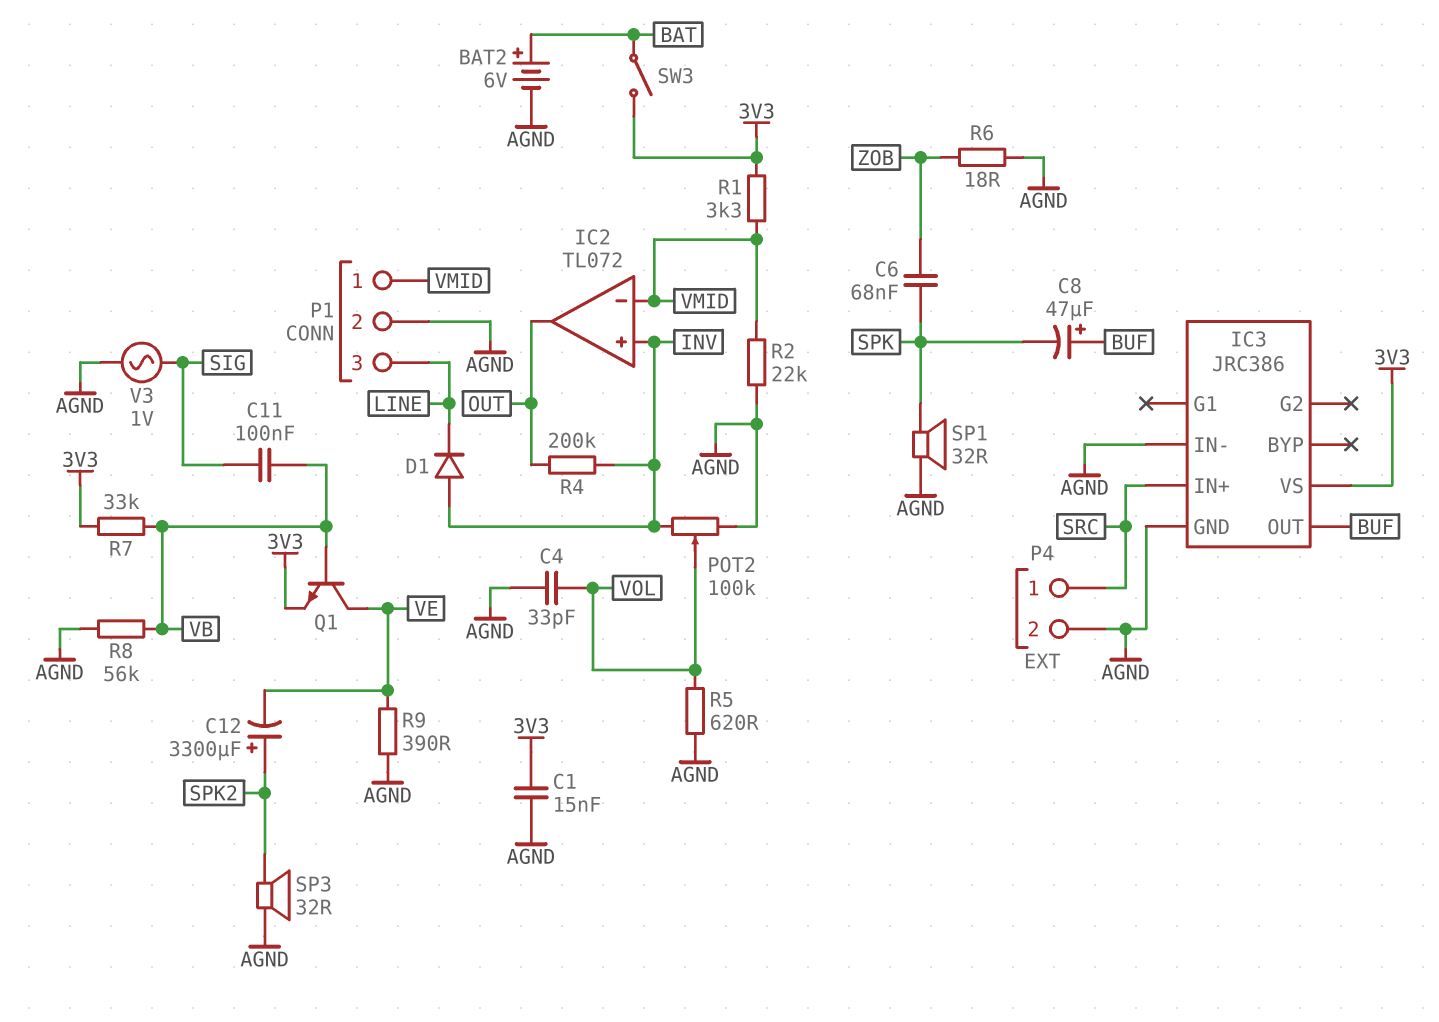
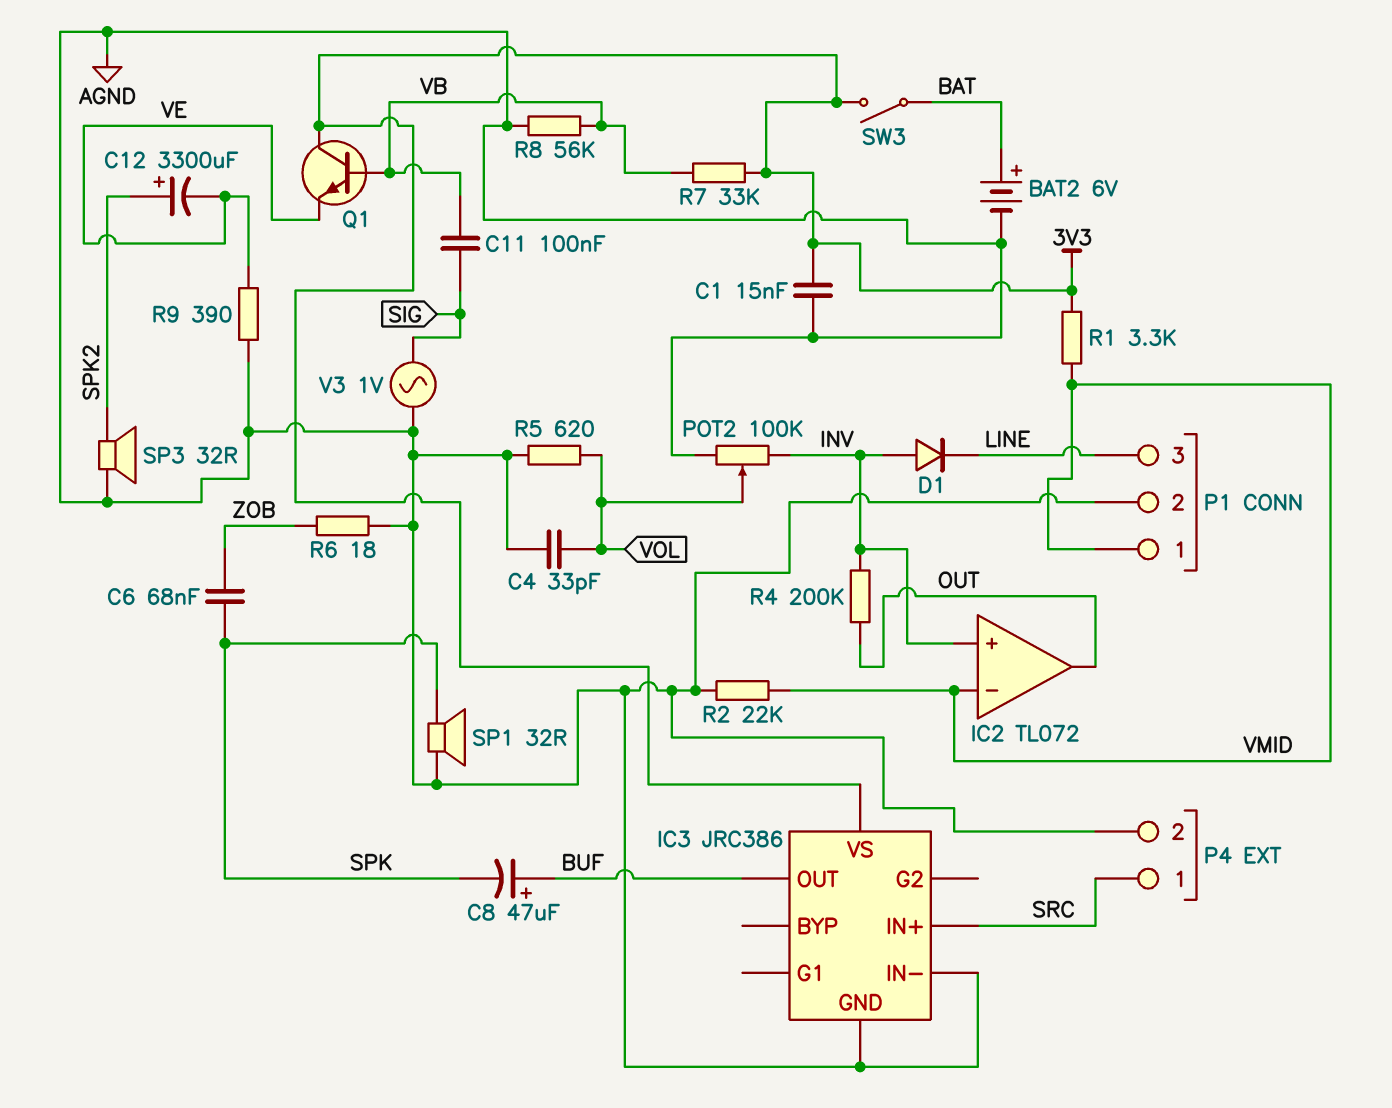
Q1: NPN (B VB, C VE, E 3V3) -> NPN (B VB, C 3V3, E VE)

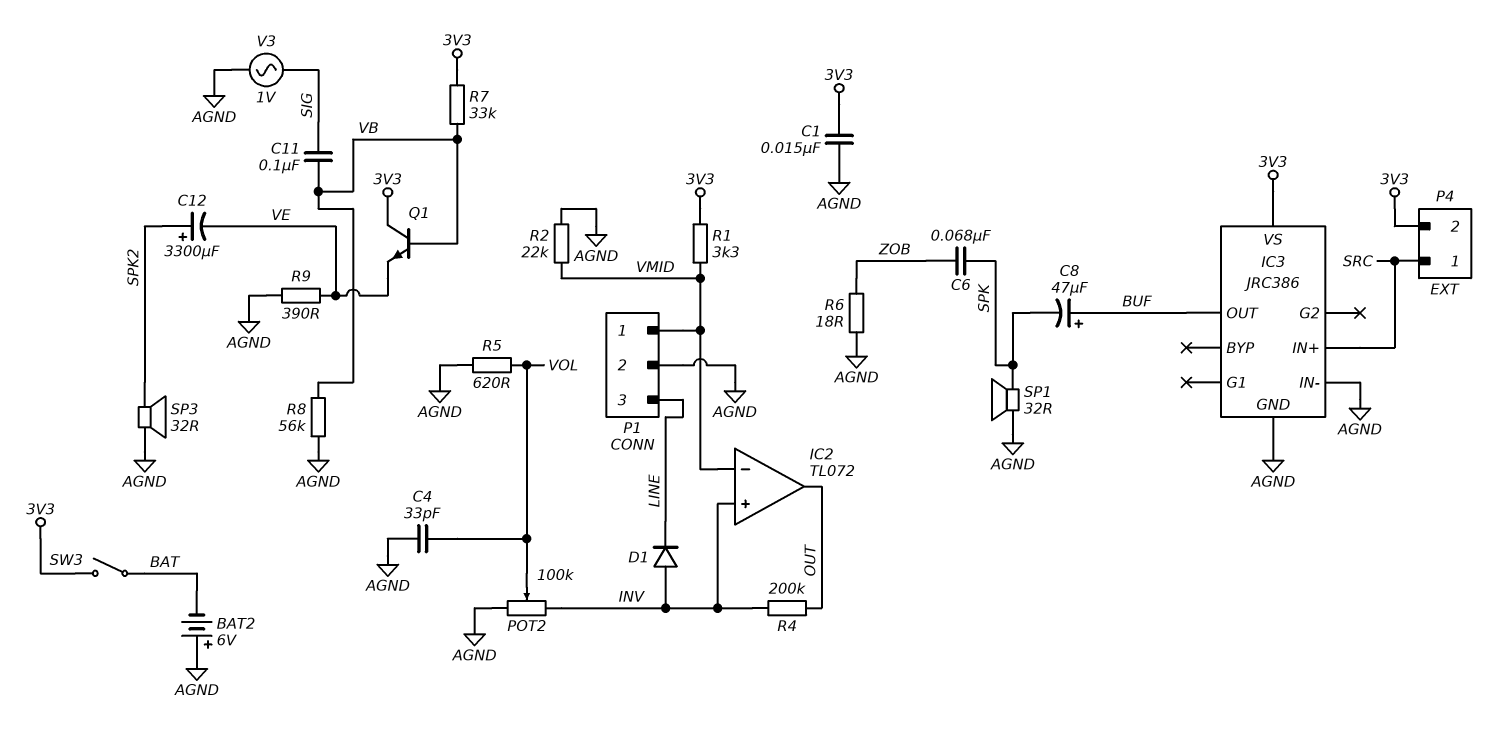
BAT2: 6V (plus BAT, minus AGND) -> 6V (plus AGND, minus BAT)
P4 pin 2: AGND -> 3V3

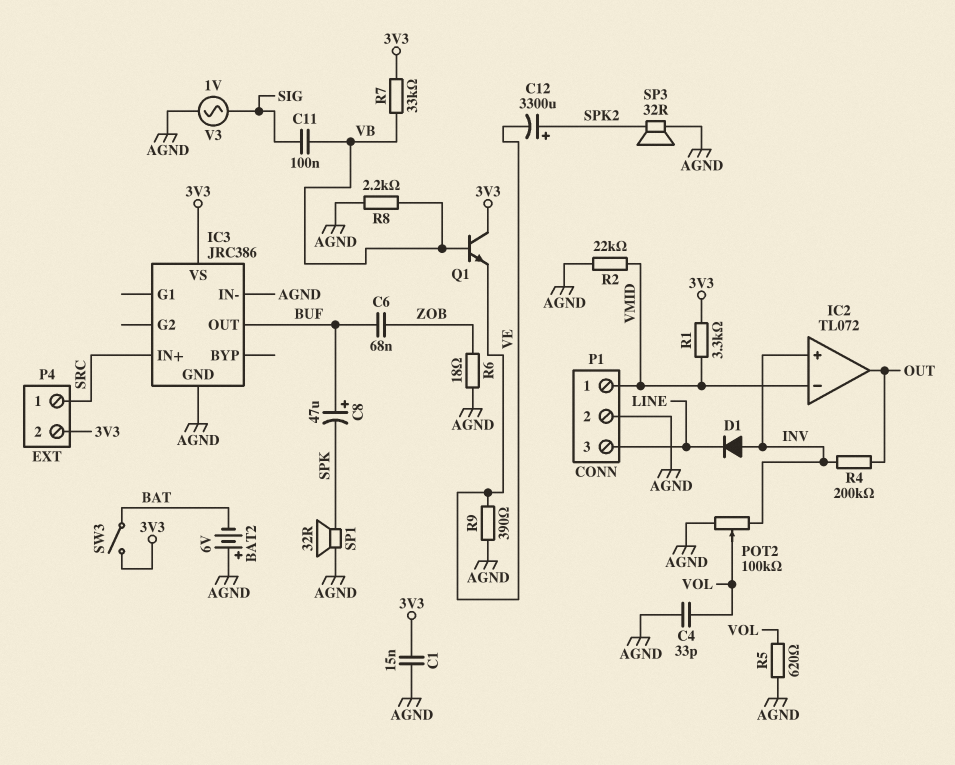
C6: 68nF (SPK, ZOB) -> 68nF (BUF, ZOB)
R8: 56k (AGND, VB) -> 2.2k (AGND, VB)

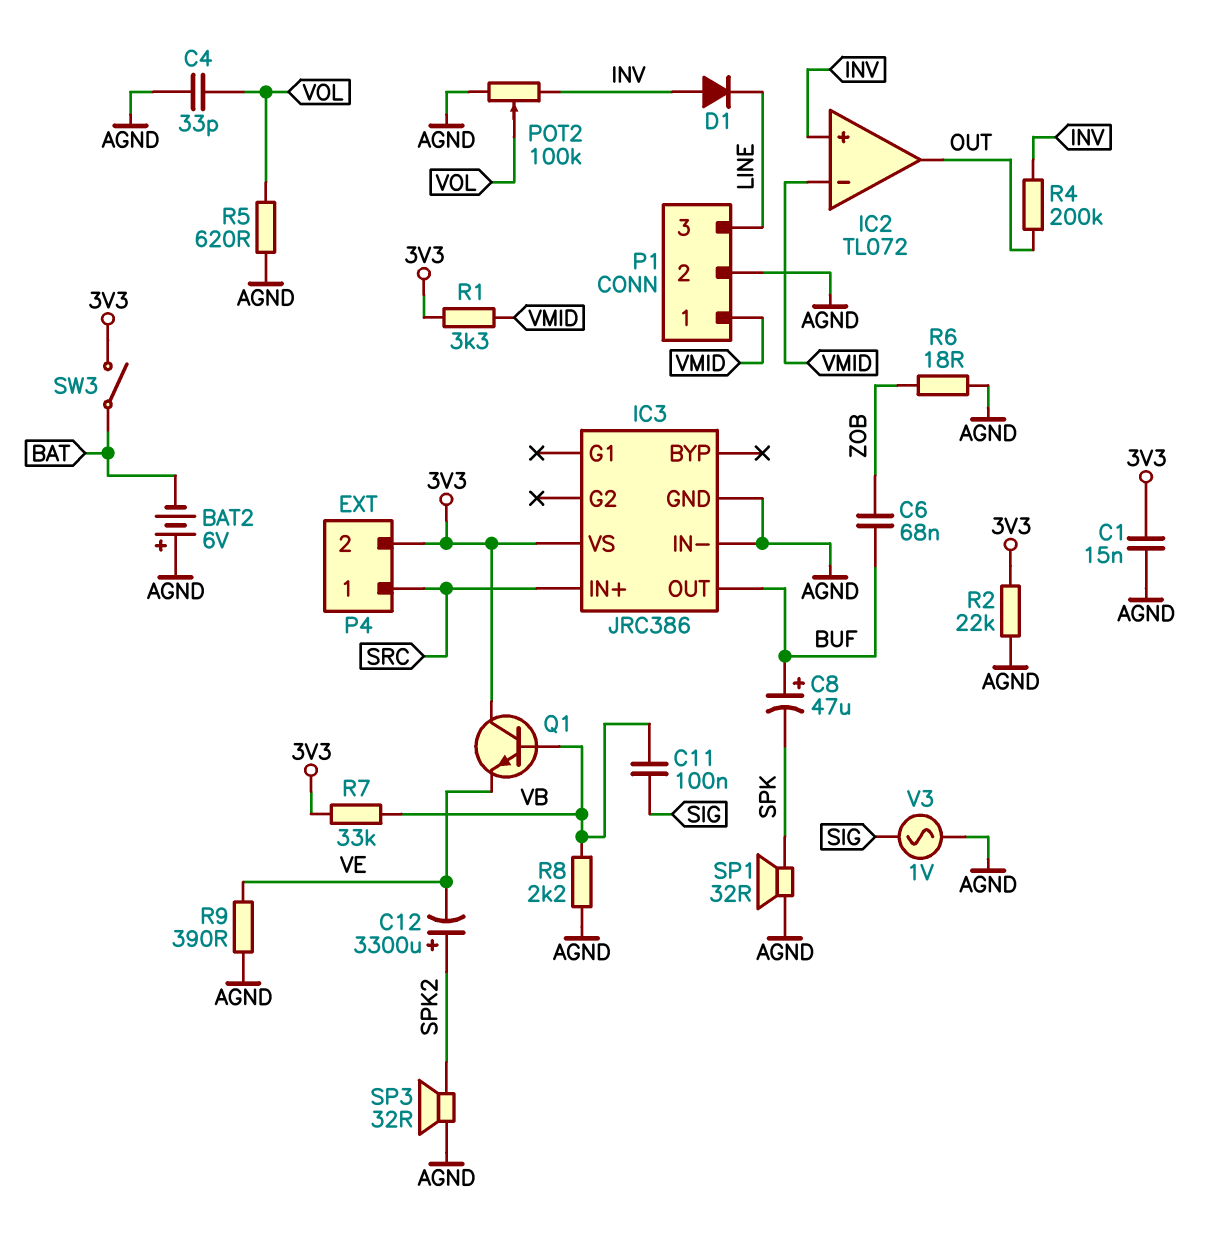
R2: 22k (AGND, VMID) -> 22k (3V3, AGND)

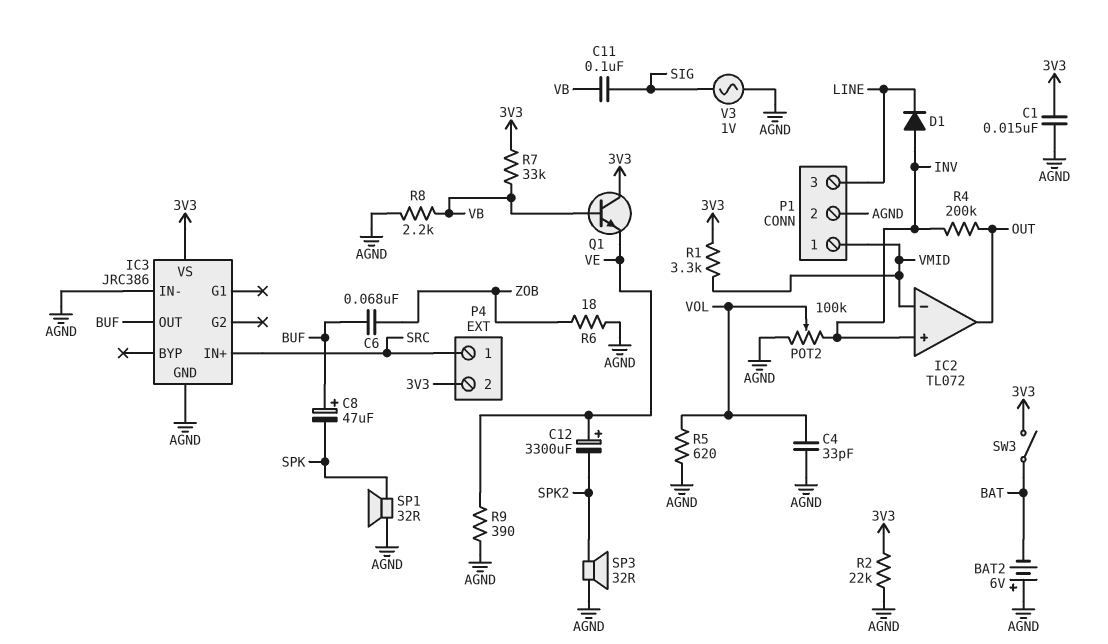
C12: 3300uF (plus SPK2, minus VE) -> 3300uF (plus VE, minus SPK2)

